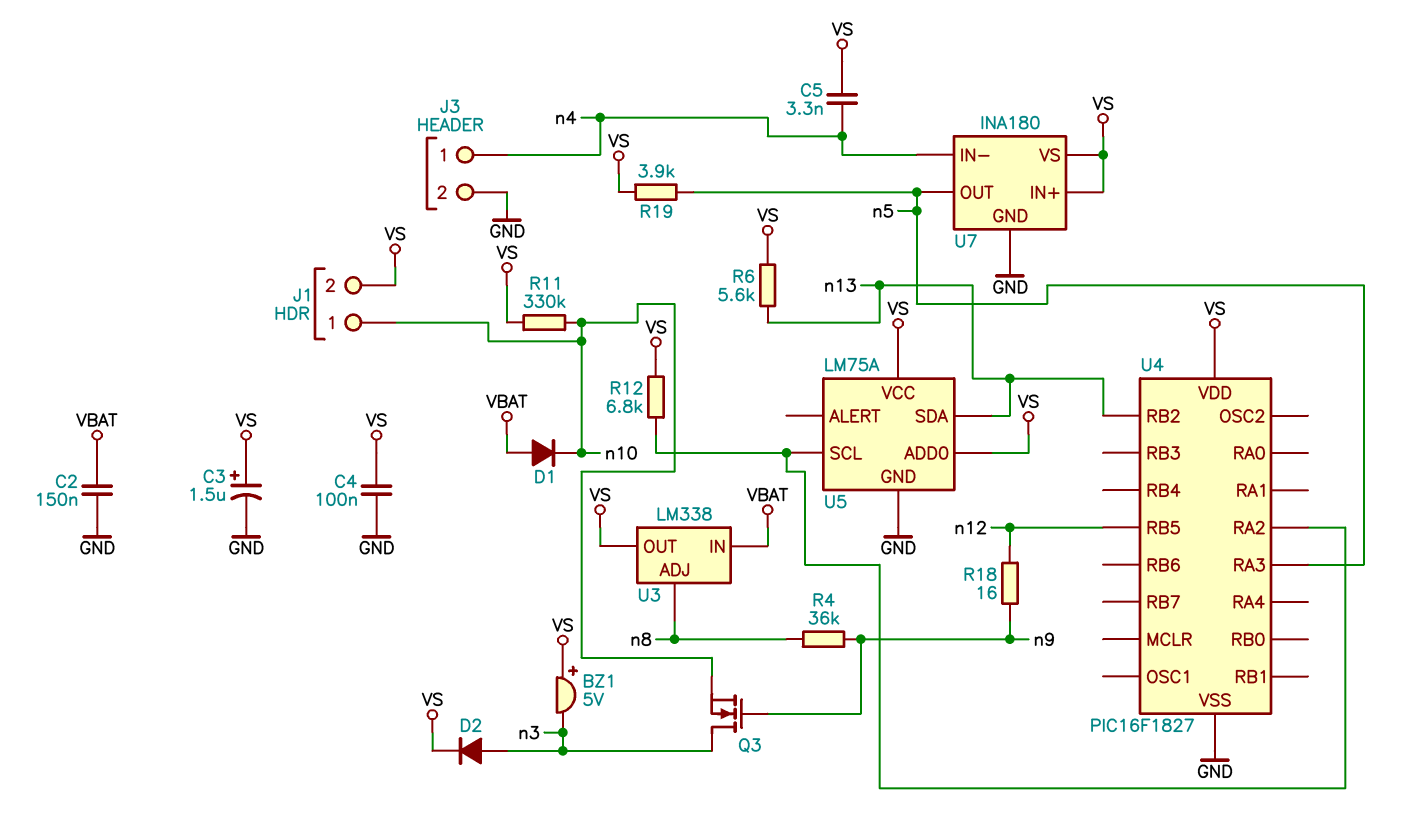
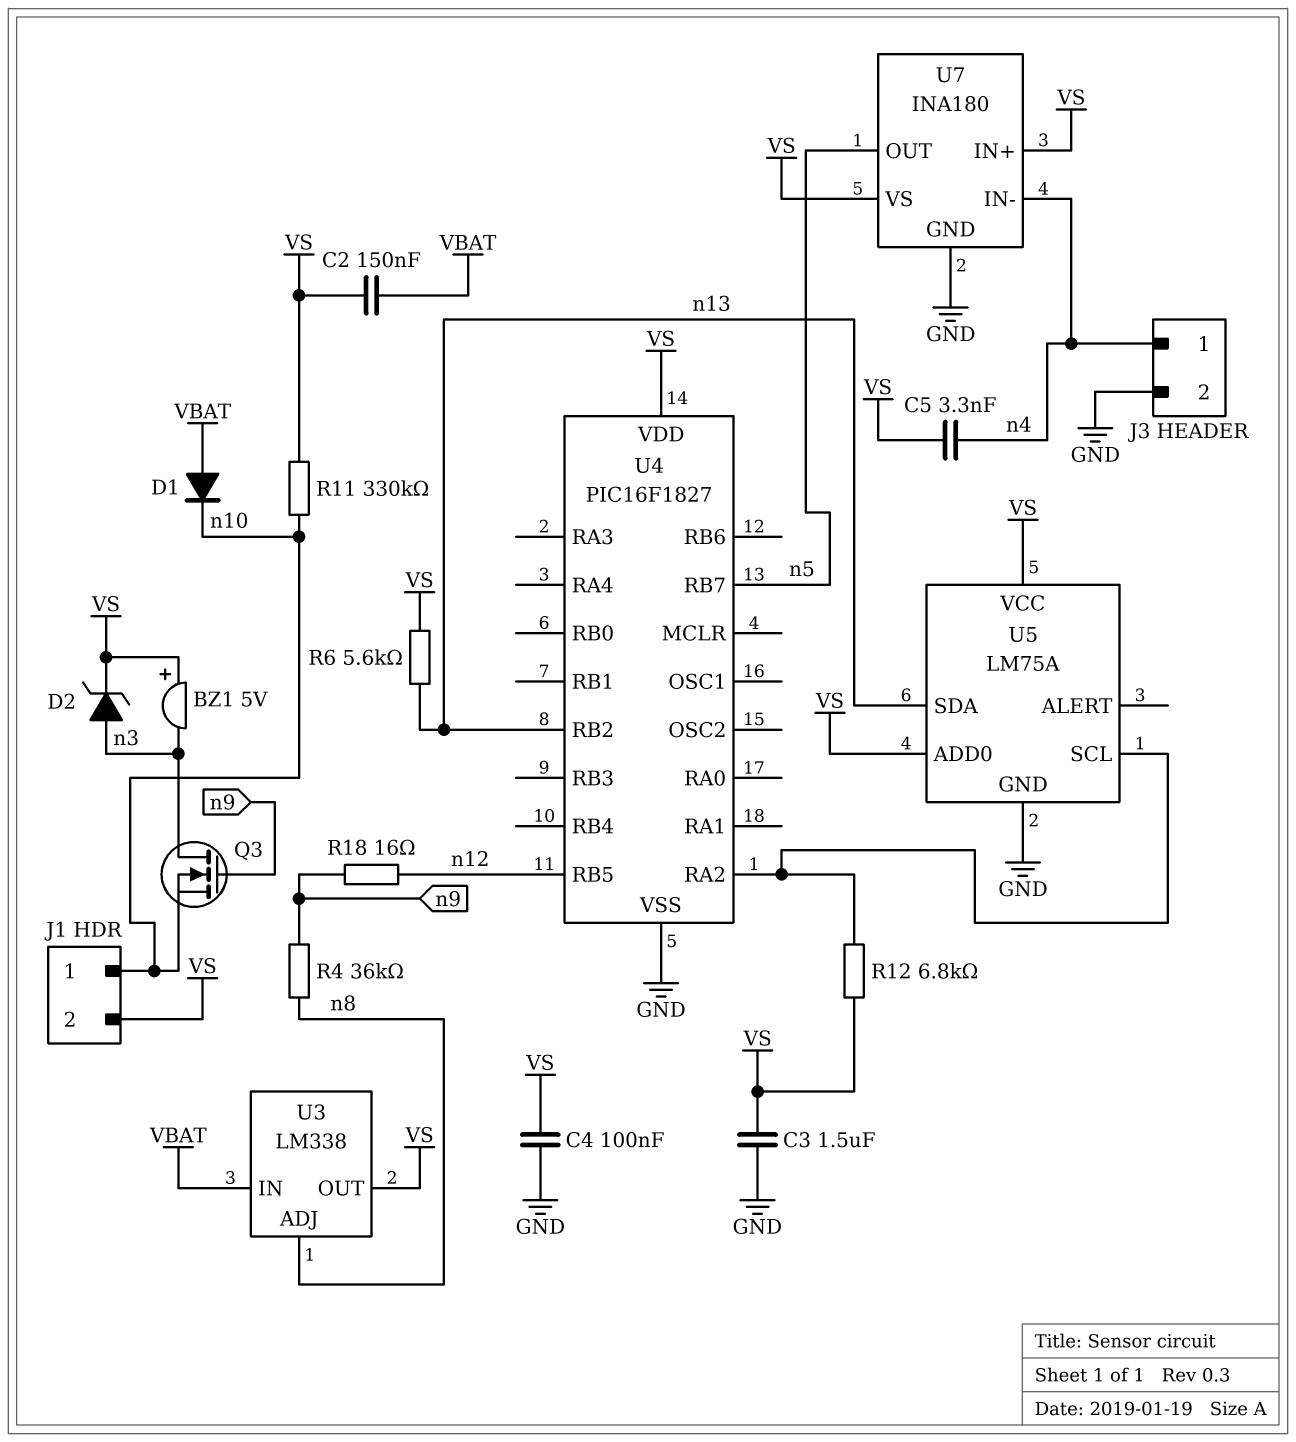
C2: 150nF (GND, VBAT) -> 150nF (VBAT, VS)
C3: 1.5uF (plus VS, minus GND) -> 1.5uF (GND, VS)
D2: diode (A n3, K VS) -> zener (A n3, K VS)
R19: 3.9k (VS, n5) -> none
U4 pin RA3: n5 -> none
U4 pin RB7: none -> n5

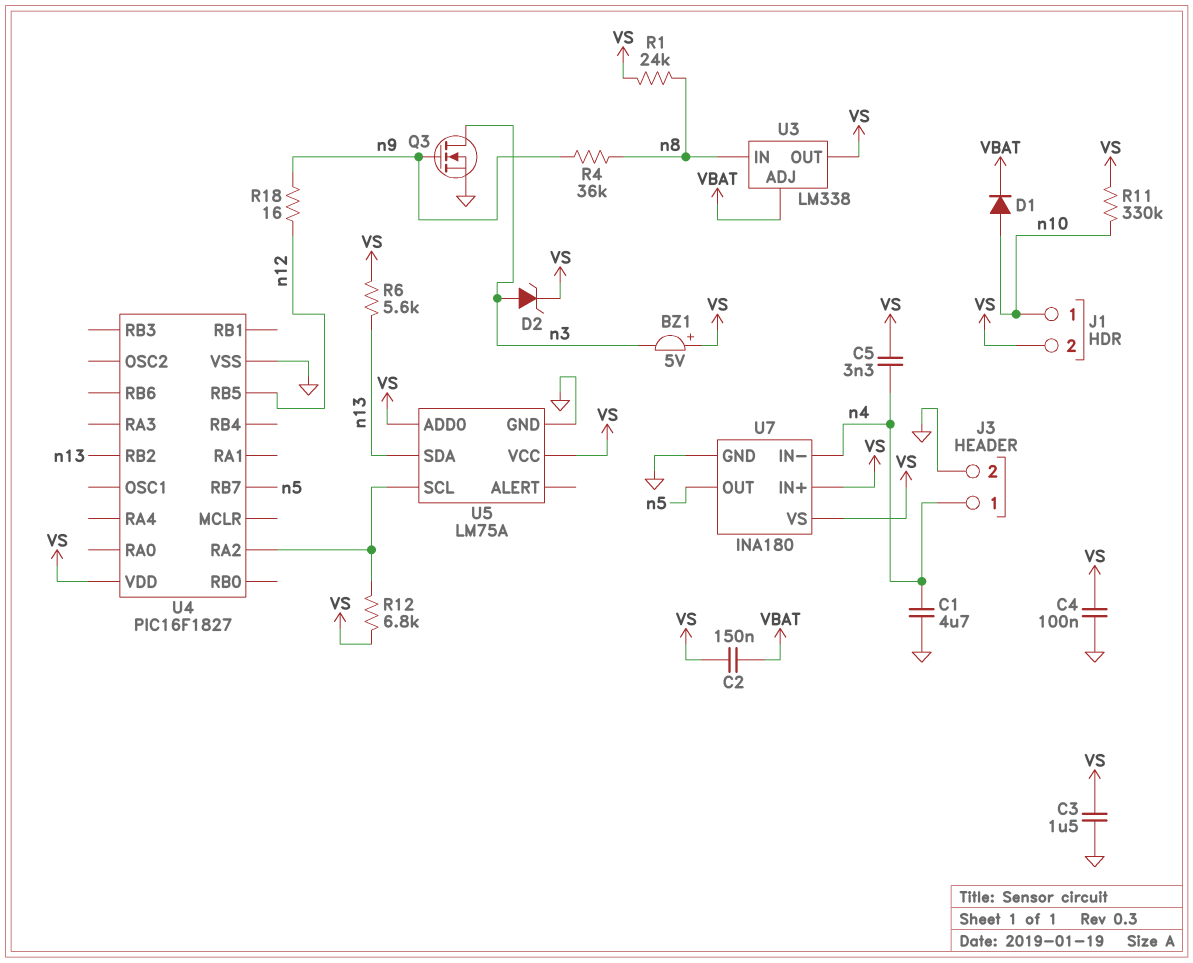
C1: none -> 4.7uF (GND, n4)
D1: diode (A VBAT, K n10) -> diode (A n10, K VBAT)
Q3: NMOS (G n9, D n3, S n10) -> NMOS (G n9, D n3, S GND)
R1: none -> 24k (VS, n8)
U3 pin ADJ: n8 -> VBAT
U3 pin IN: VBAT -> n8

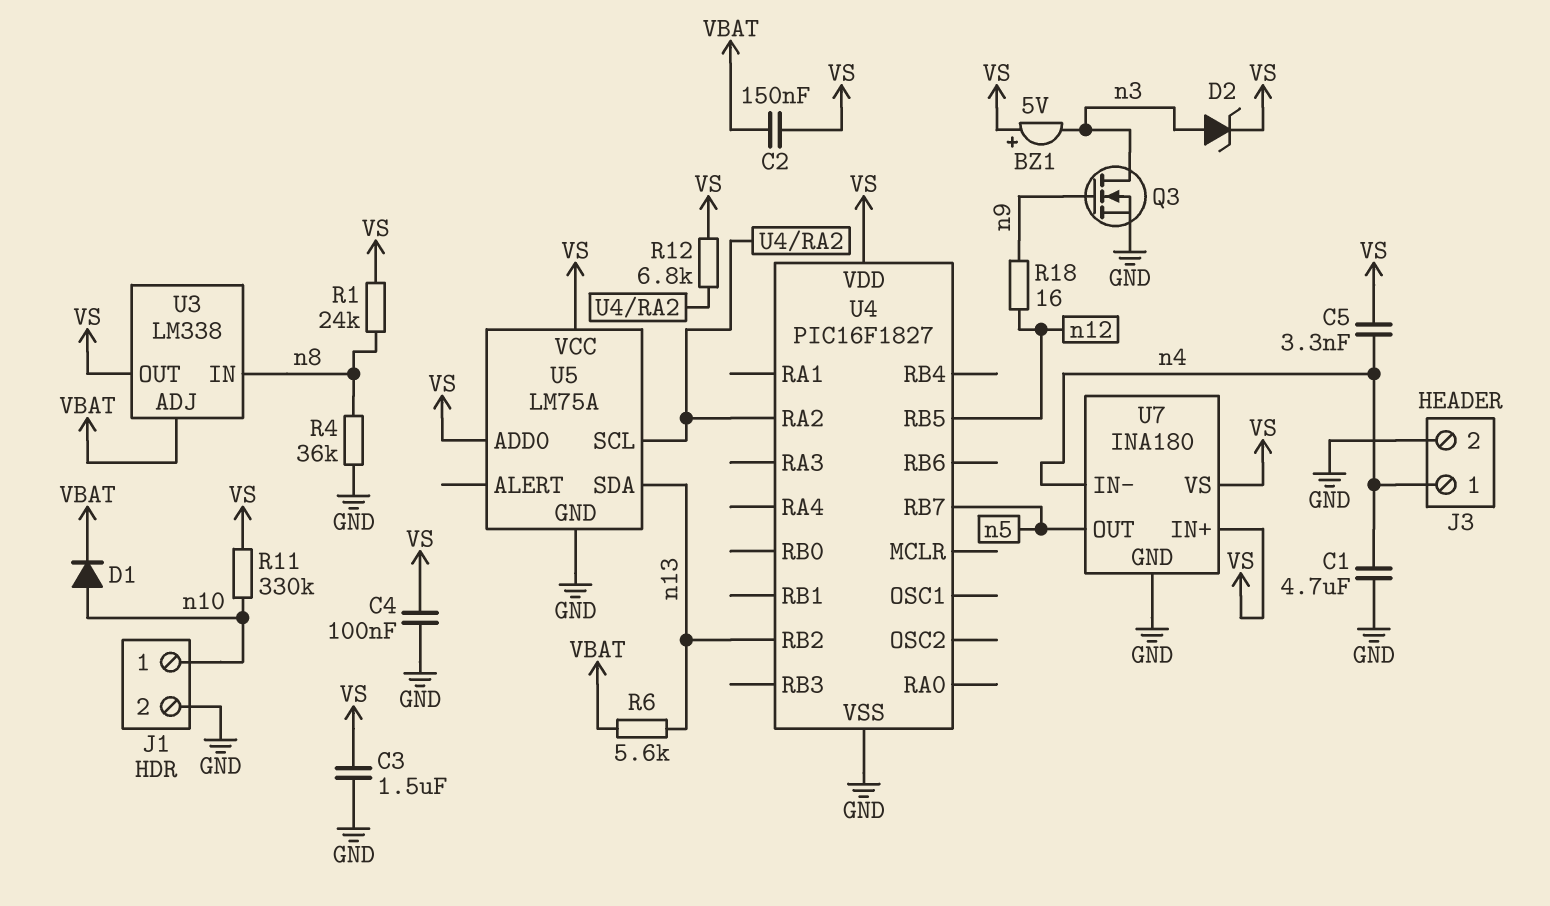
J1 pin 2: VS -> GND
R4: 36k (n8, n9) -> 36k (GND, n8)
R6: 5.6k (VS, n13) -> 5.6k (VBAT, n13)

